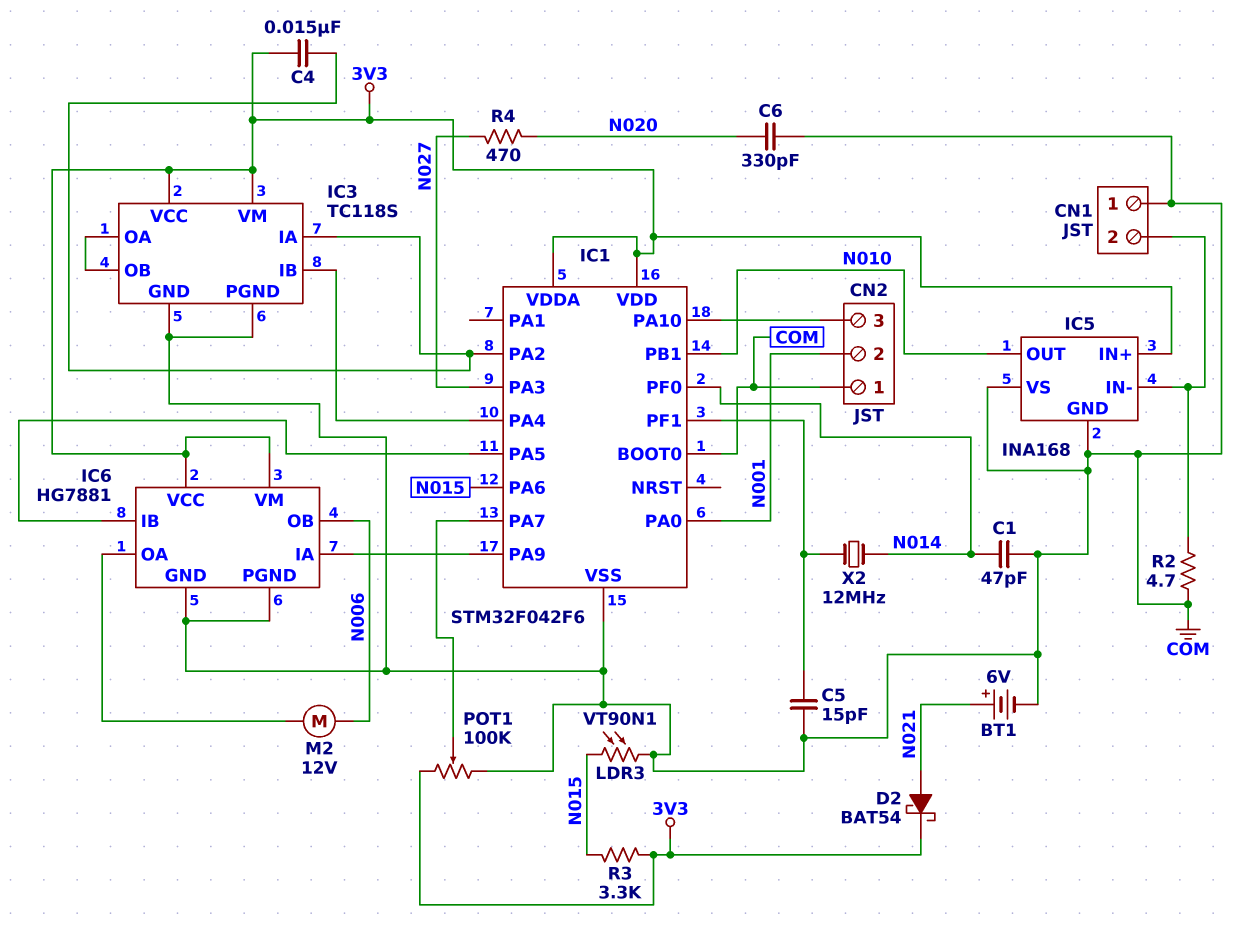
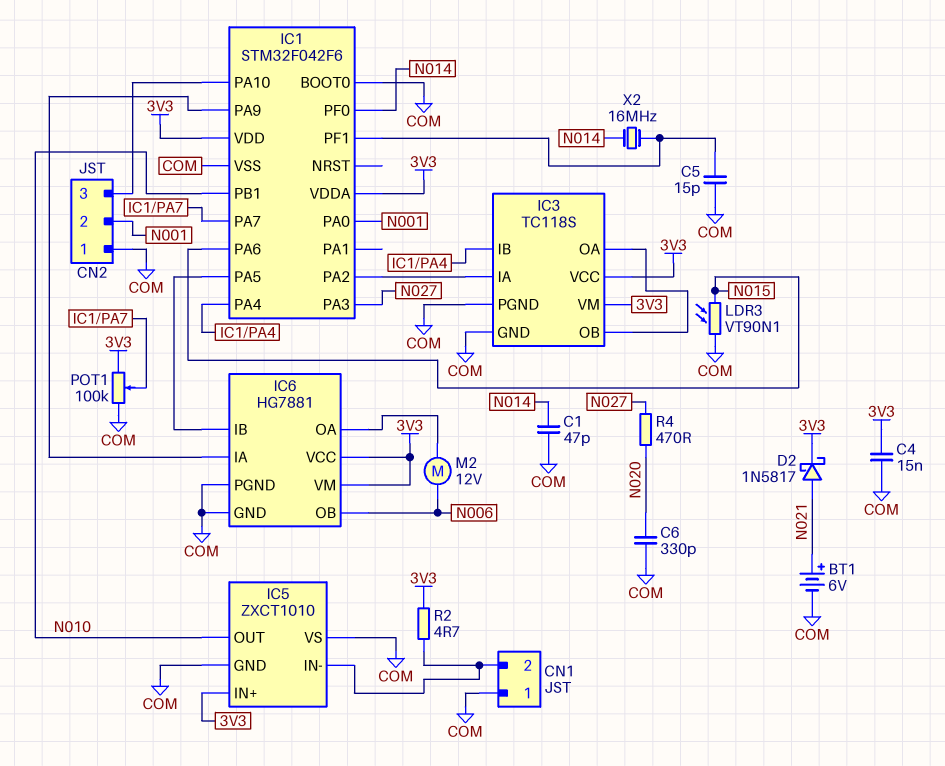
C4: 15nF (3V3, IC1/PA2) -> 15nF (3V3, COM)
D2: schottky BAT54 (A N021, K 3V3) -> schottky 1N5817 (A N021, K 3V3)
IC5: INA168 -> ZXCT1010
R2: 4.7 (CN1/2, COM) -> 4.7 (3V3, CN1/2)
R3: 3.3k (3V3, N015) -> none
X2: 12MHz (IC1/PF1, N014) -> 16MHz (IC1/PF1, N014)

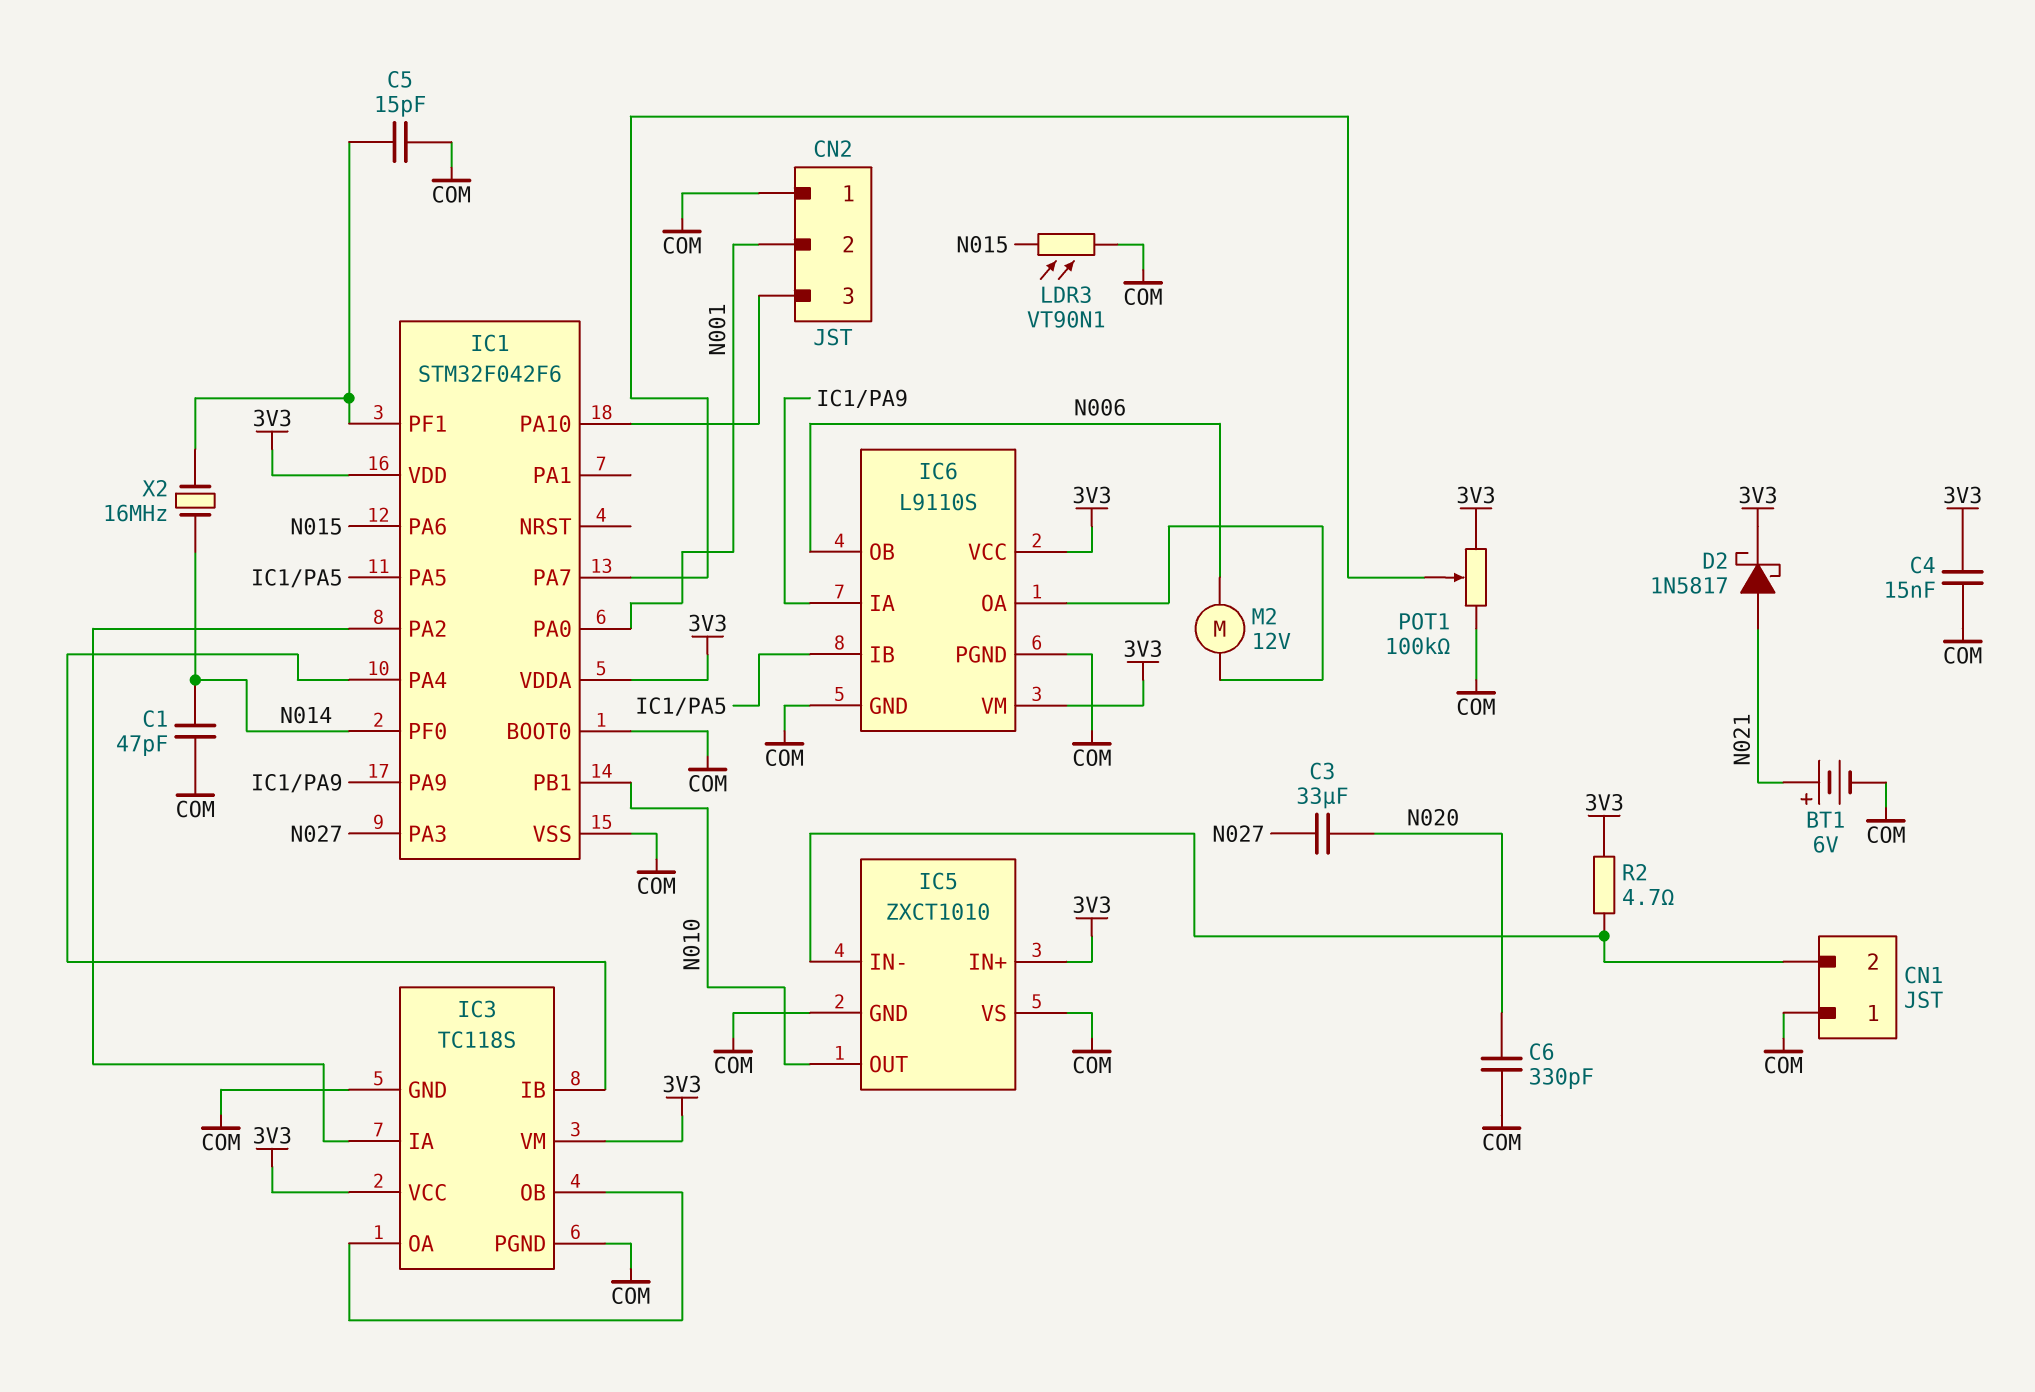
C3: none -> 33uF (N020, N027)
IC6: HG7881 -> L9110S
R4: 470 (N020, N027) -> none

